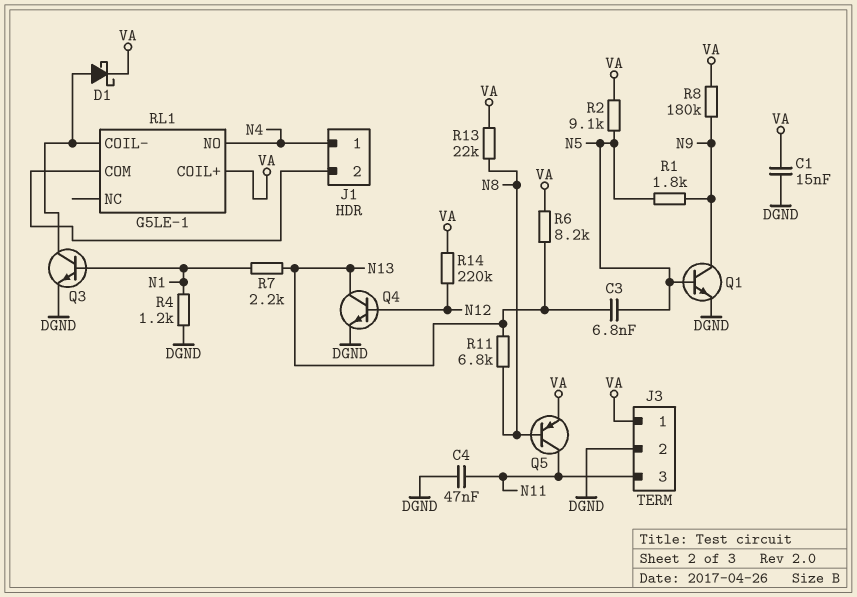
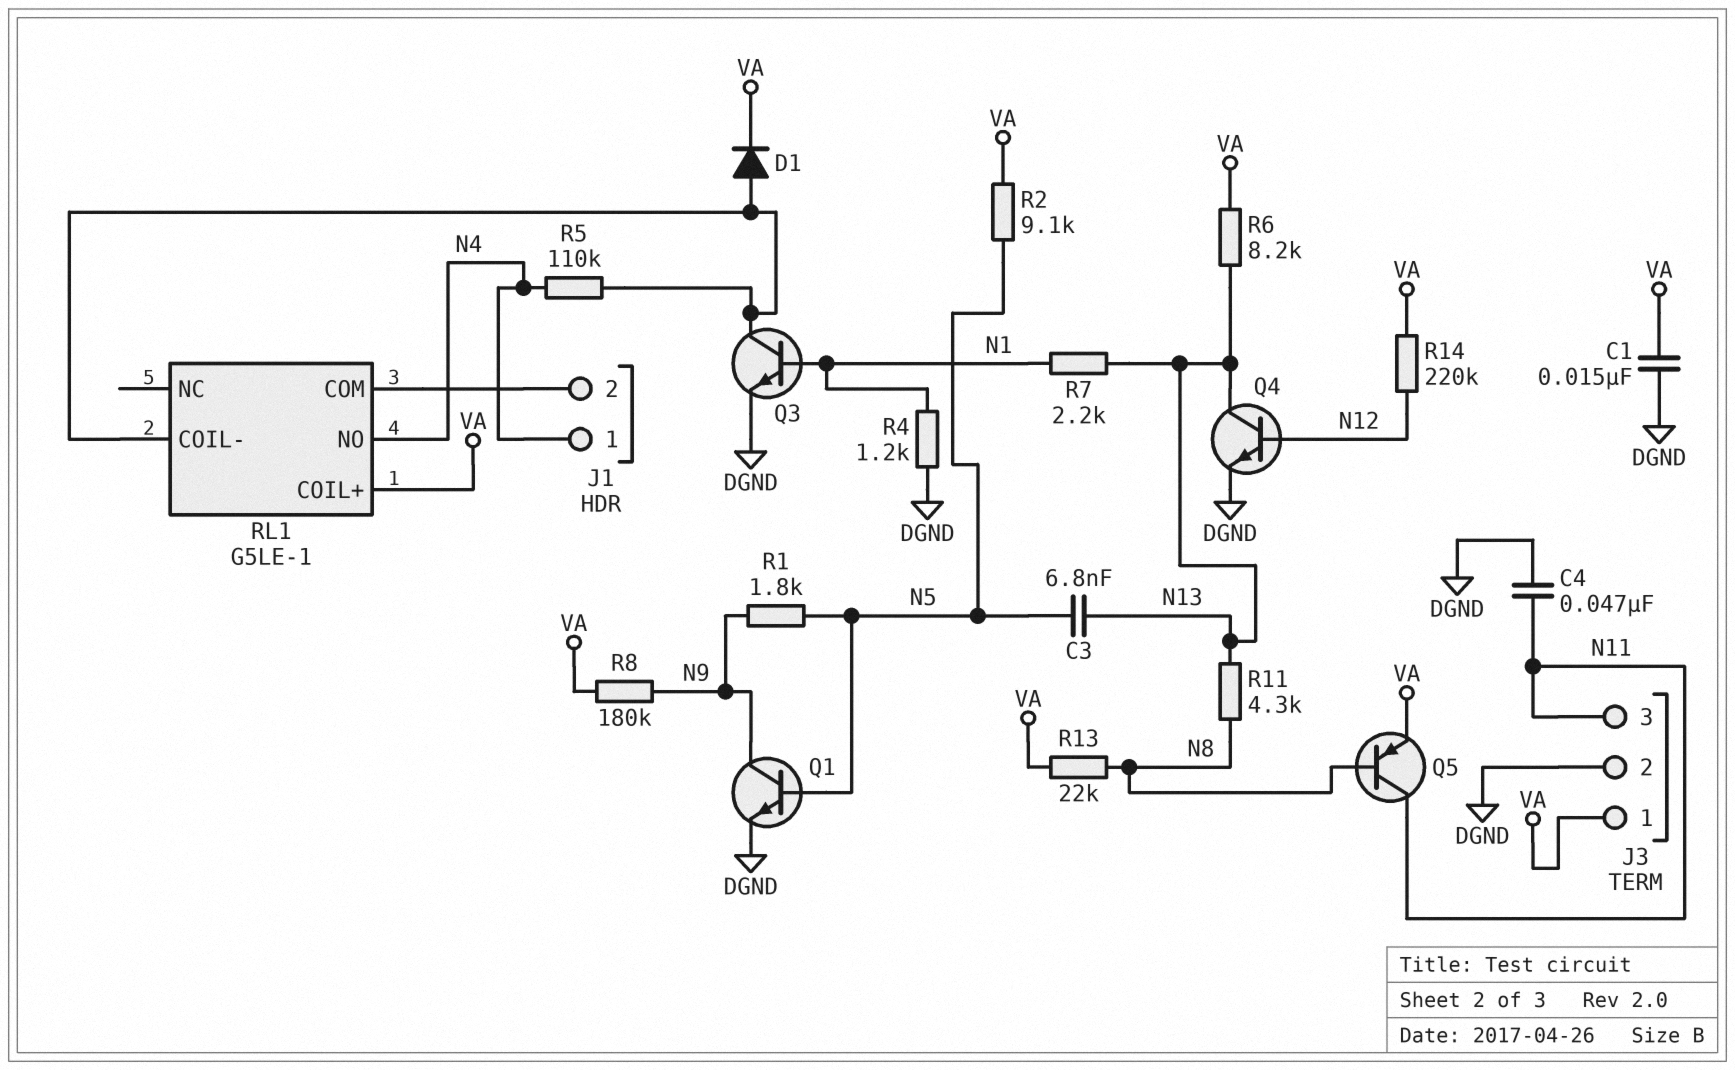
D1: schottky (A RL1/COIL-, K VA) -> diode (A RL1/COIL-, K VA)
R5: none -> 110k (N4, RL1/COIL-)
R11: 6.8k (N8, N13) -> 4.3k (N8, N13)

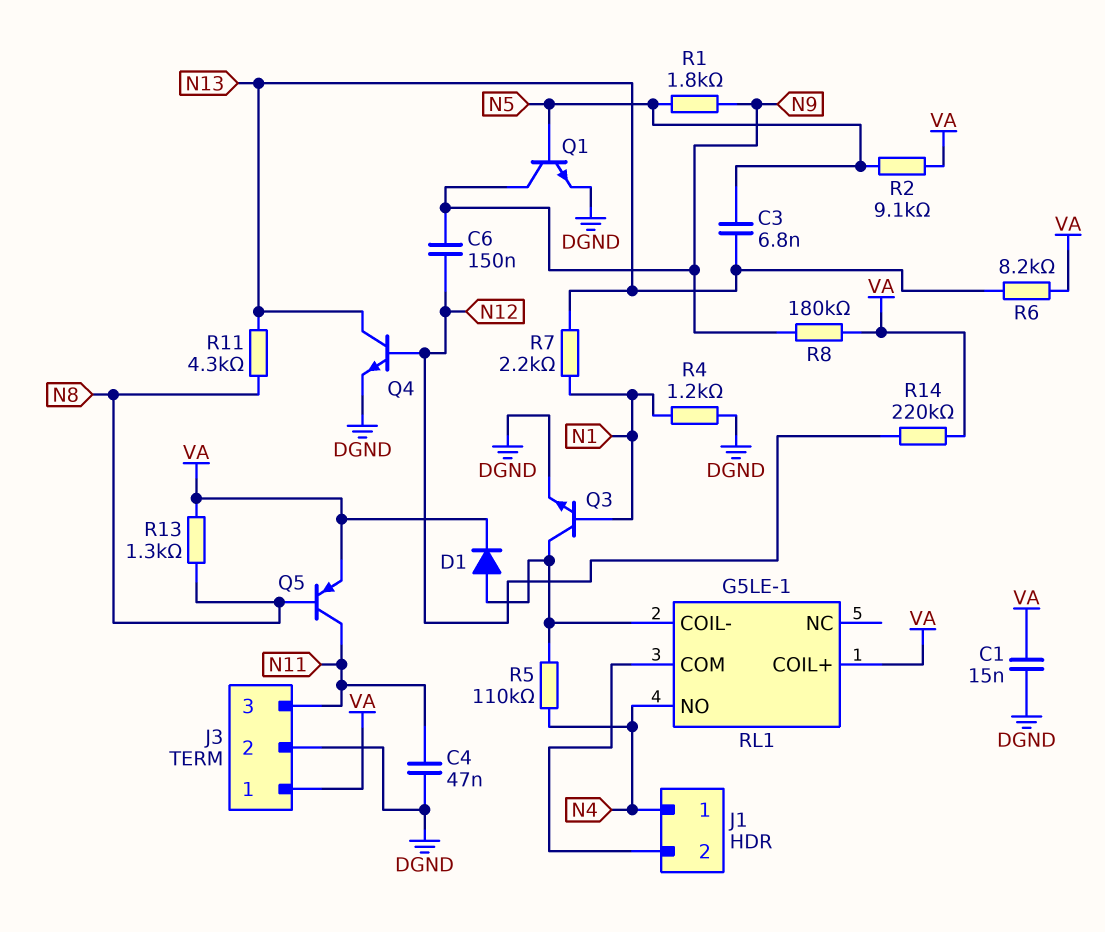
C6: none -> 150nF (N9, N12)
R13: 22k (N8, VA) -> 1.3k (N8, VA)

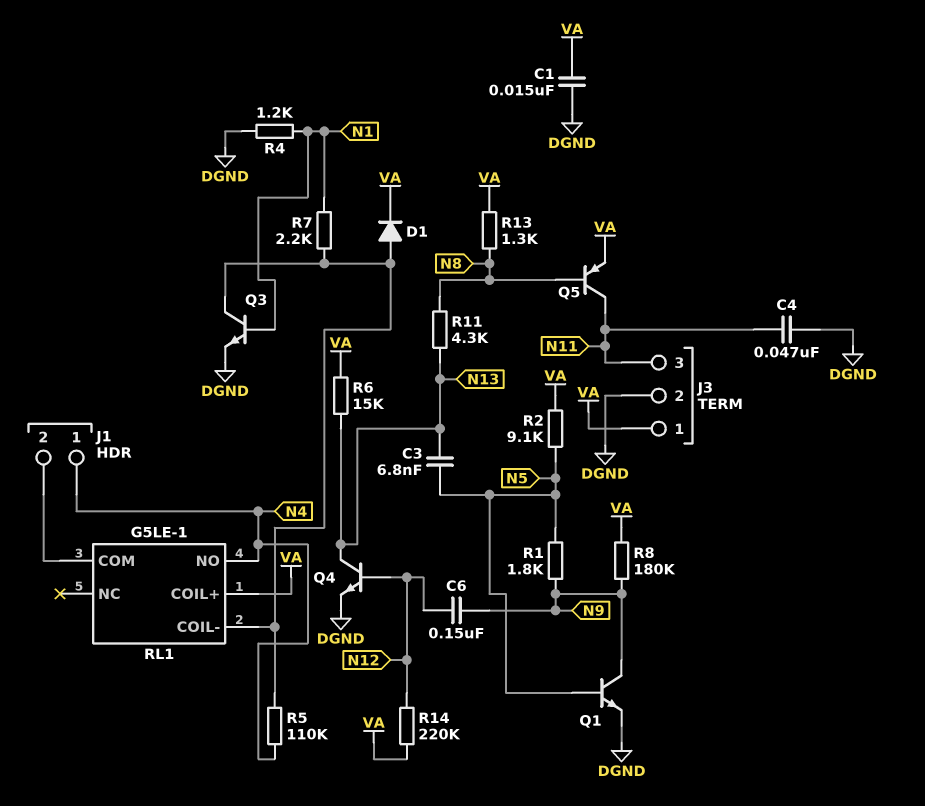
R6: 8.2k (N13, VA) -> 15k (N13, VA)
R7: 2.2k (N1, N13) -> 2.2k (N1, RL1/COIL-)

